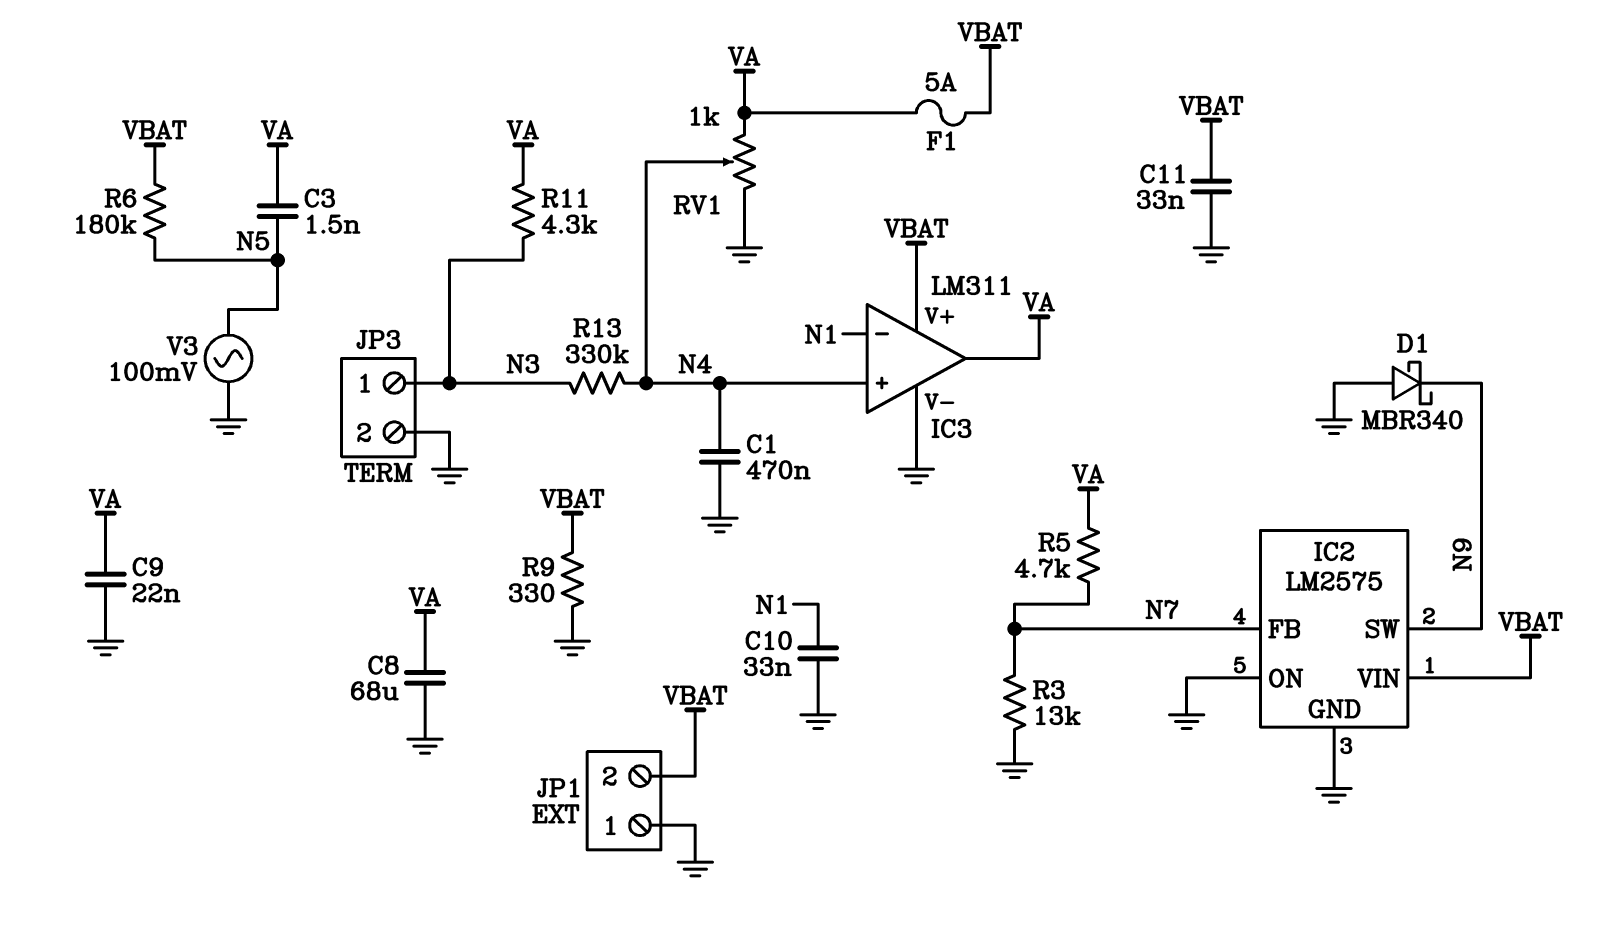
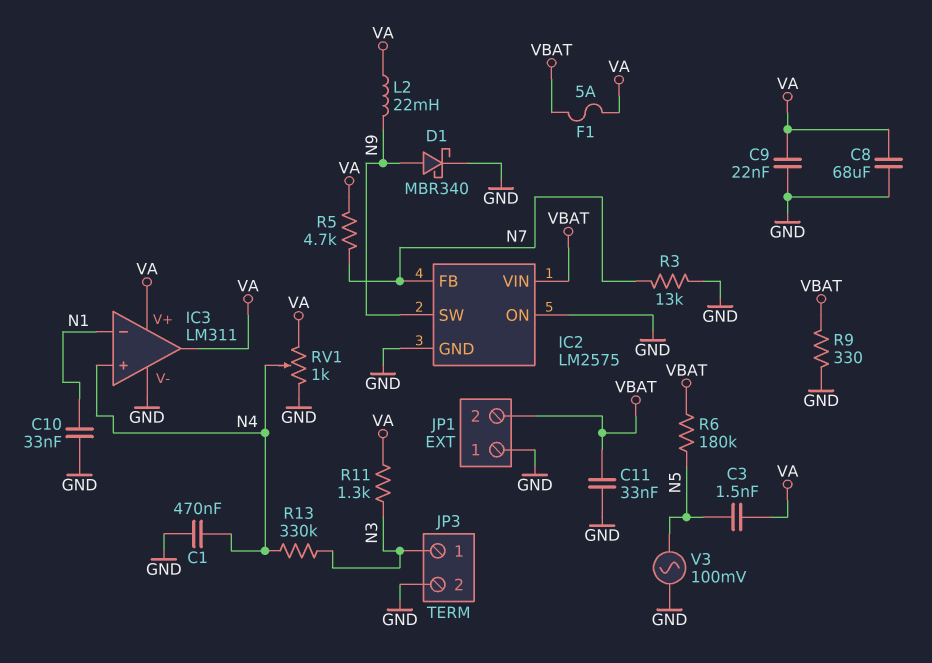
D1: schottky MBR340 (A GND, K N9) -> schottky MBR340 (A N9, K GND)
IC3 pin V+: VBAT -> VA
L2: none -> 22mH (N9, VA)
R11: 4.3k (N3, VA) -> 1.3k (N3, VA)

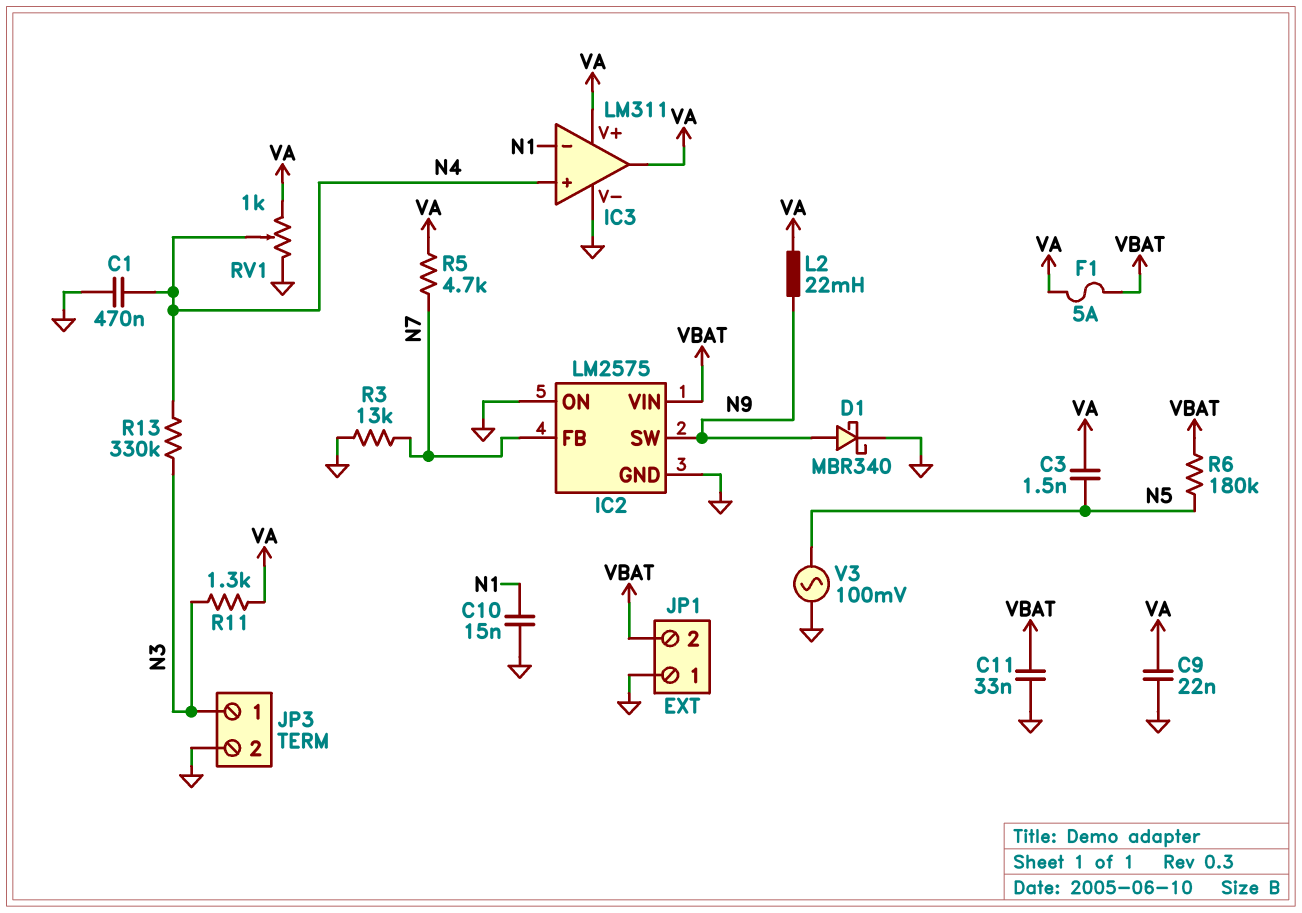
C8: 68uF (GND, VA) -> none
C10: 33nF (GND, N1) -> 15nF (GND, N1)
R9: 330 (GND, VBAT) -> none

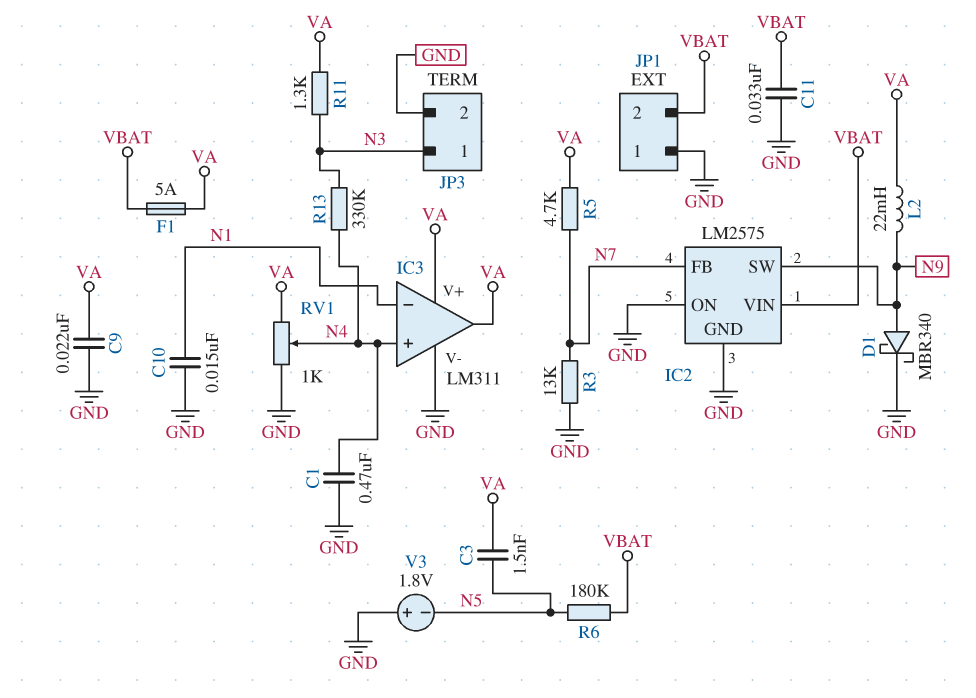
V3: AC 100mV (GND, N5) -> 1.8V (plus GND, minus N5)

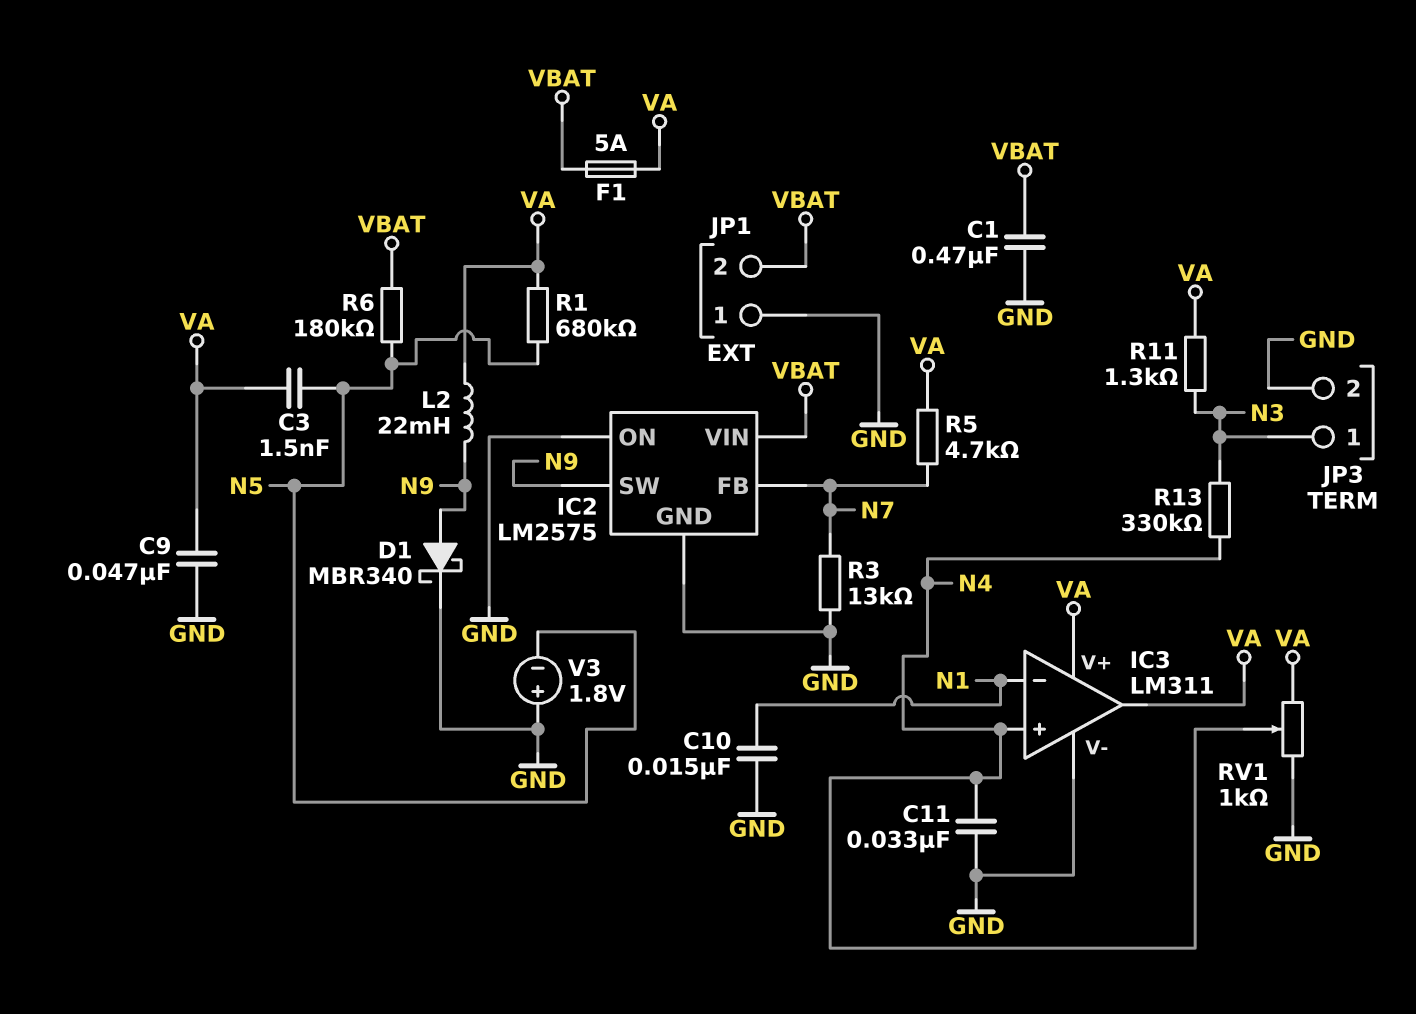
C1: 470nF (GND, N4) -> 470nF (GND, VBAT)
C9: 22nF (GND, VA) -> 47nF (GND, VA)
C11: 33nF (GND, VBAT) -> 33nF (GND, N4)
R1: none -> 680k (N5, VA)

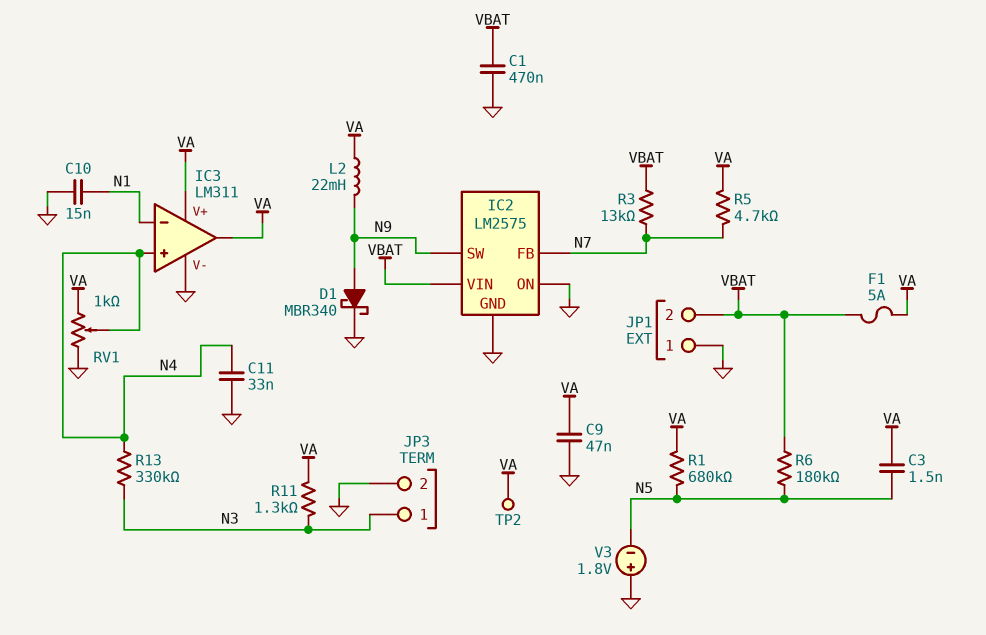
R3: 13k (GND, N7) -> 13k (N7, VBAT)
TP2: none -> test point (VA)

